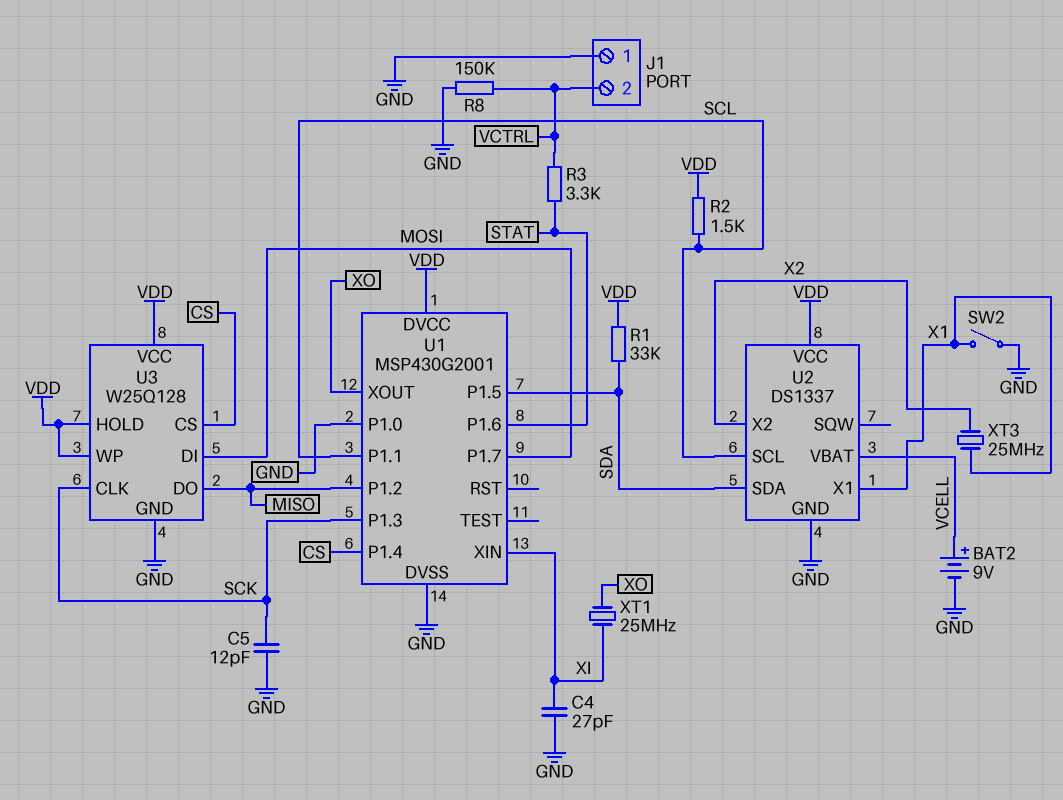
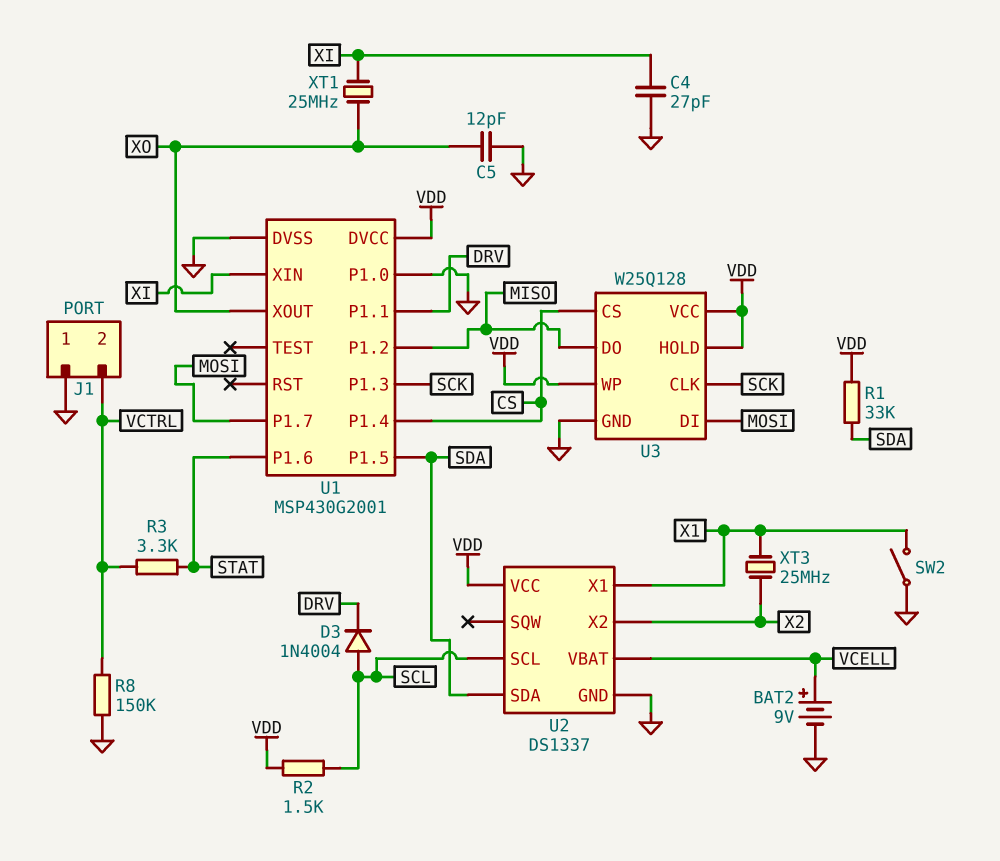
C5: 12pF (GND, SCK) -> 12pF (GND, XO)
D3: none -> diode 1N4004 (A SCL, K DRV)
U1 pin P1.1: SCL -> DRV

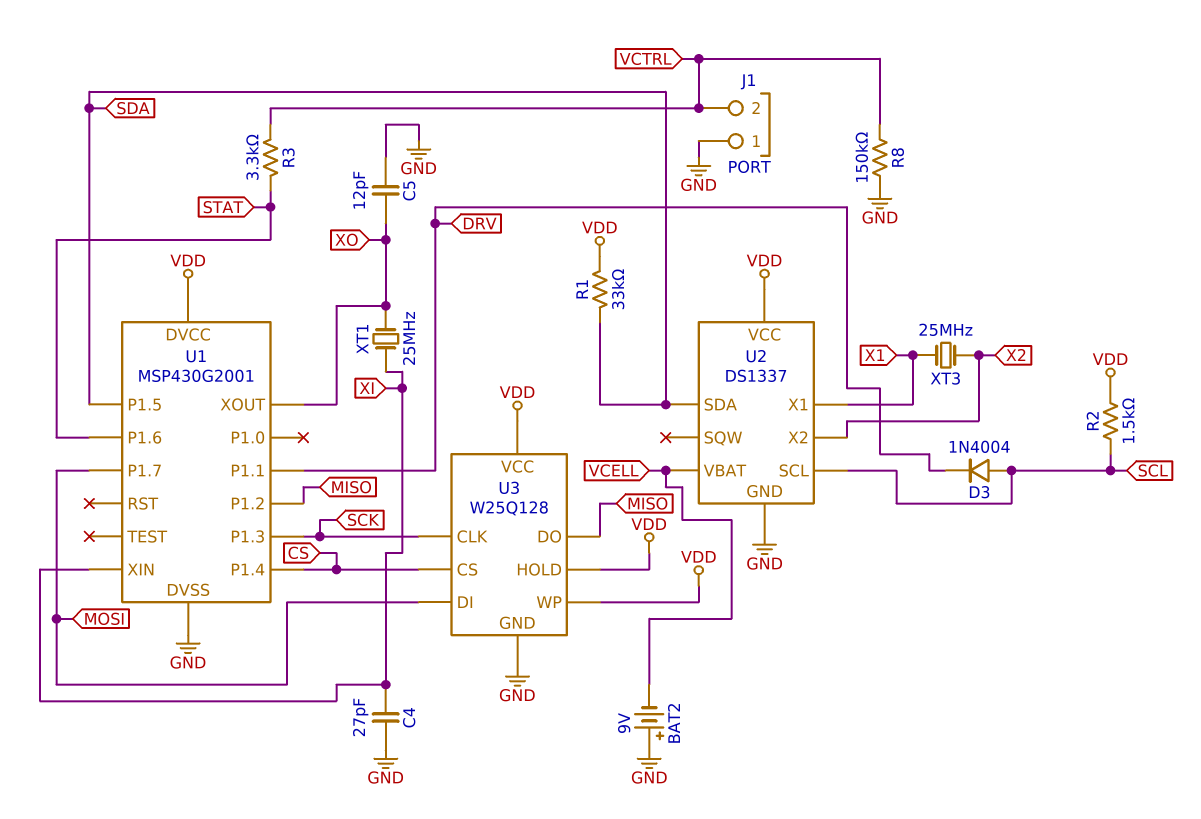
BAT2: 9V (plus VCELL, minus GND) -> 9V (plus GND, minus VCELL)
SW2: switch (GND, X1) -> none
U1 pin P1.0: GND -> none

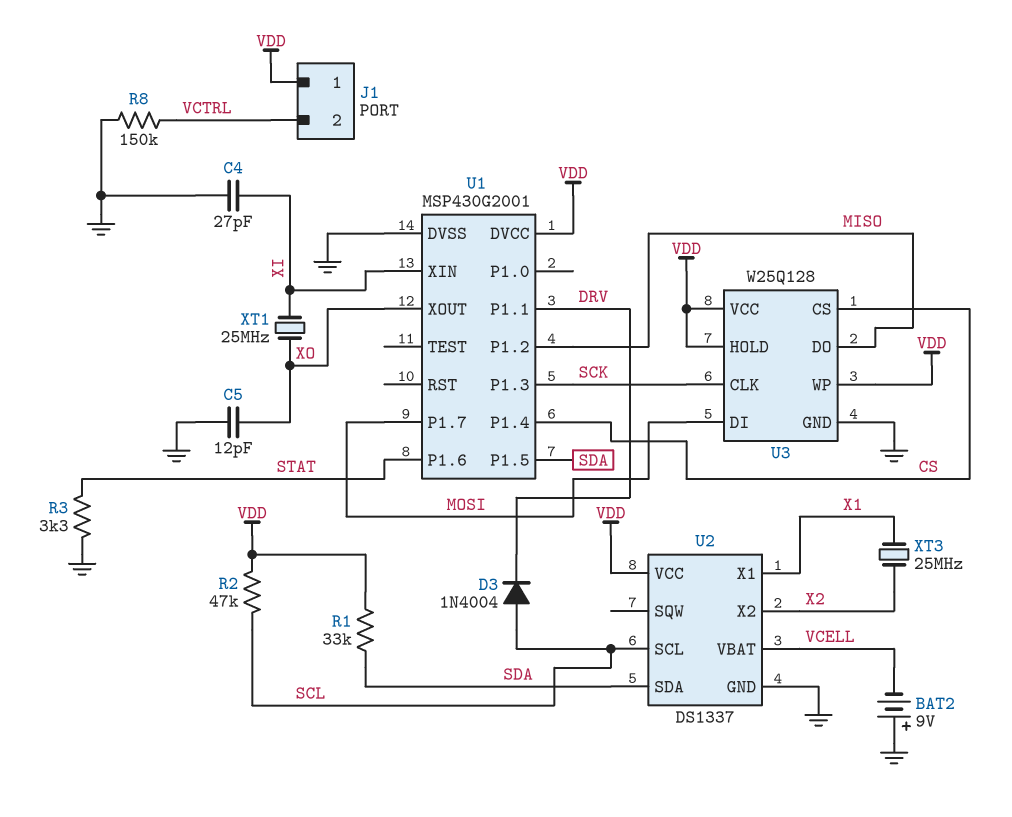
J1 pin 1: GND -> VDD
R2: 1.5k (SCL, VDD) -> 47k (SCL, VDD)
R3: 3.3k (STAT, VCTRL) -> 3.3k (GND, STAT)

